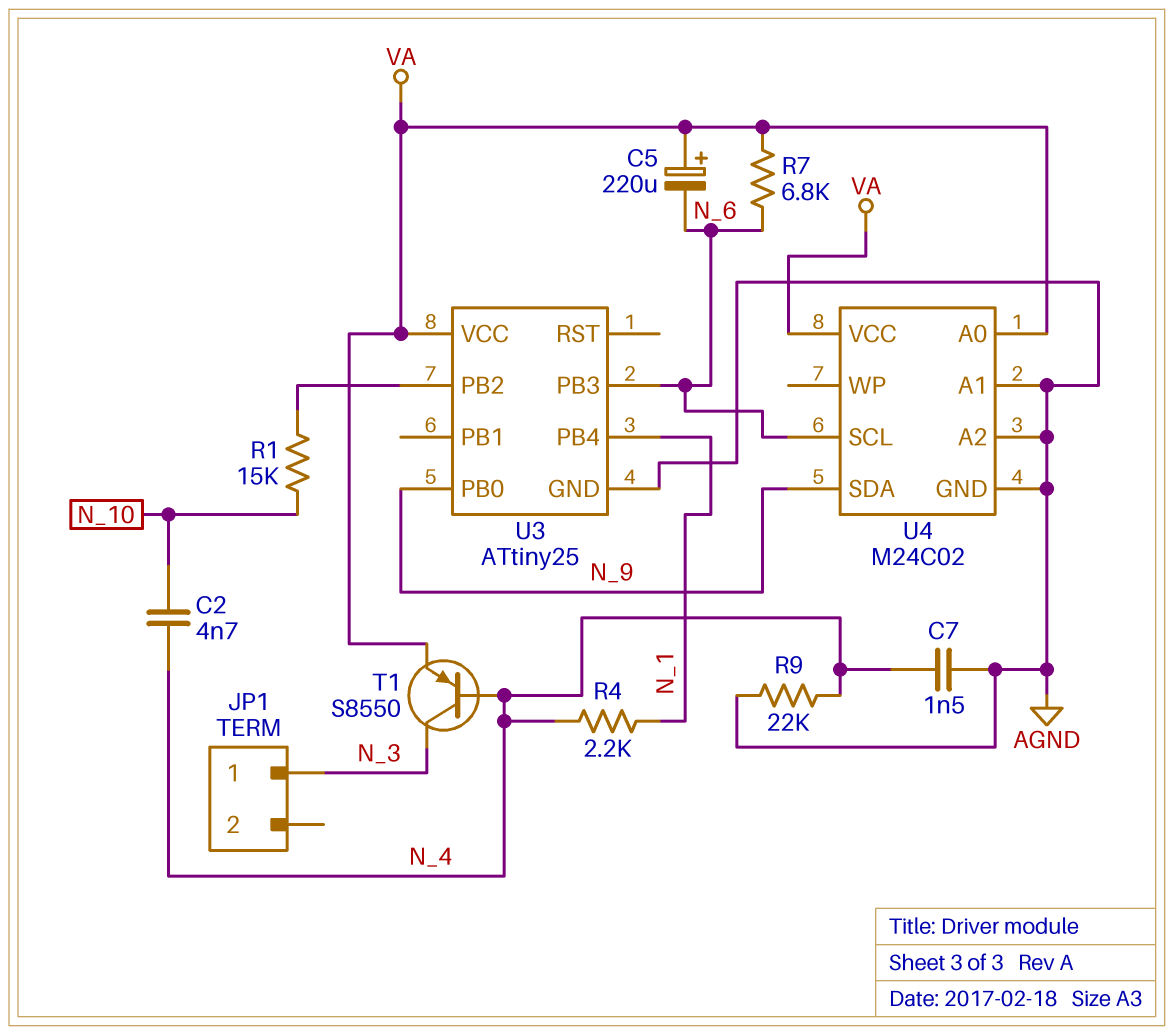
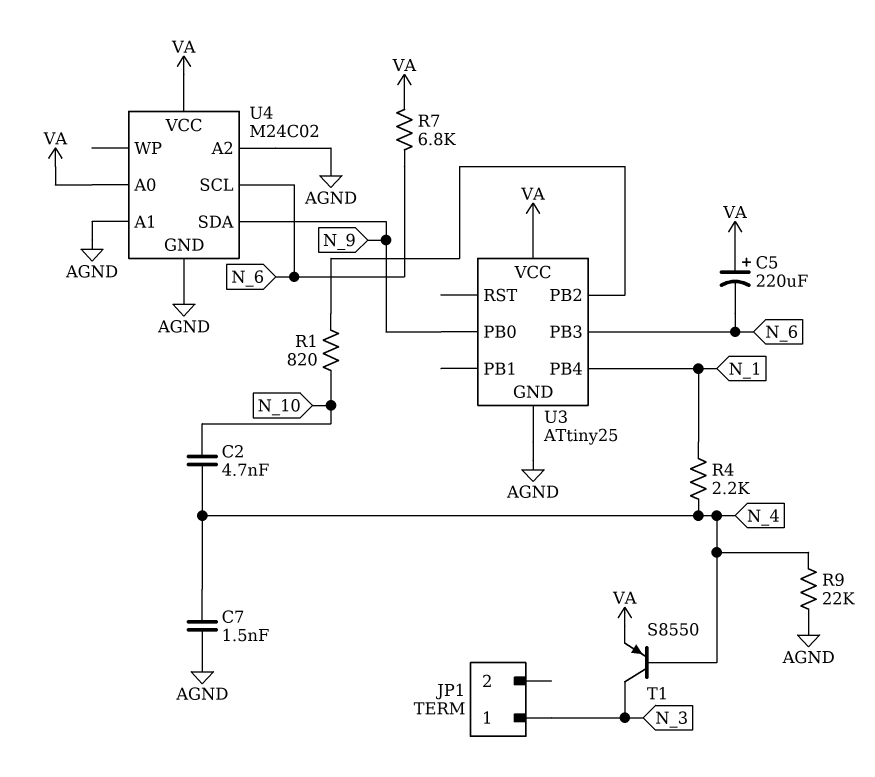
R1: 15k (N_10, U3/PB2) -> 820 (N_10, U3/PB2)

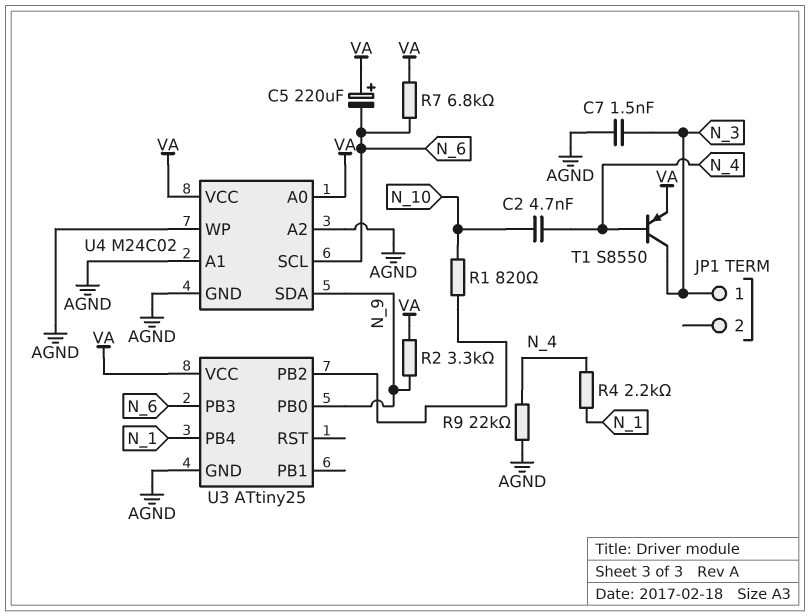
C7: 1.5nF (AGND, N_4) -> 1.5nF (AGND, N_3)
R2: none -> 3.3k (N_9, VA)
U4 pin WP: none -> AGND

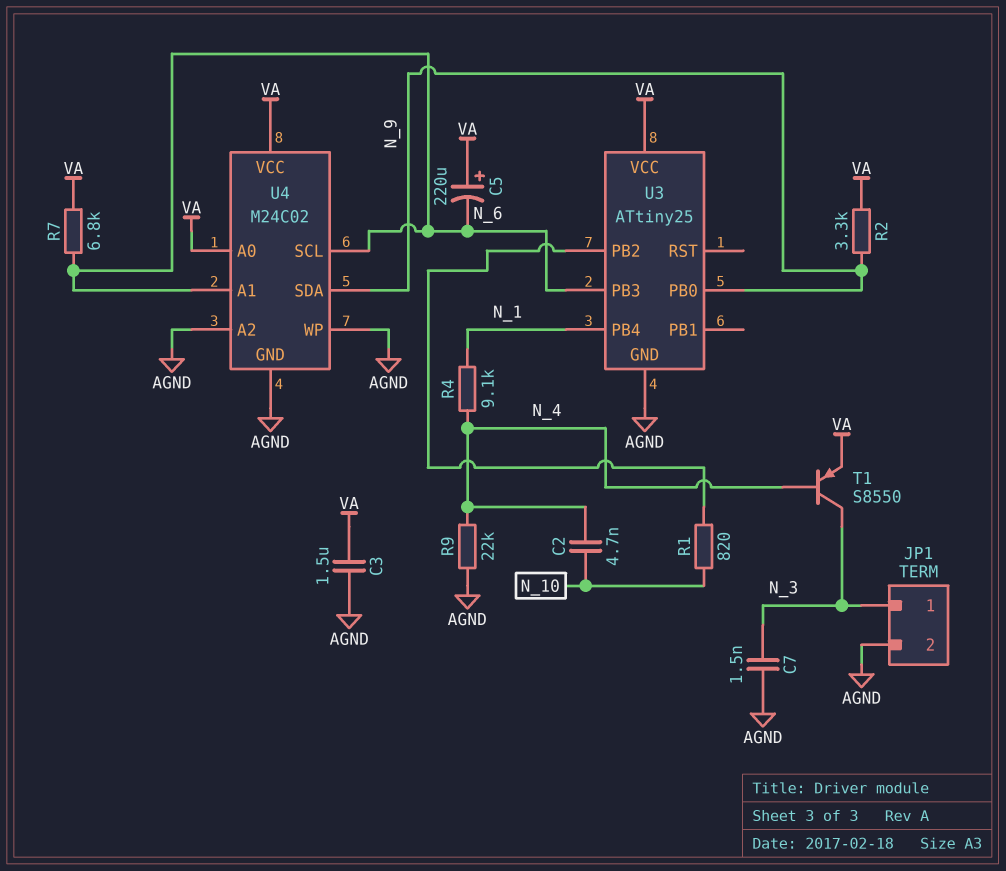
C3: none -> 1.5uF (AGND, VA)
JP1 pin 2: none -> AGND
R4: 2.2k (N_1, N_4) -> 9.1k (N_1, N_4)
U4 pin A1: AGND -> N_6

